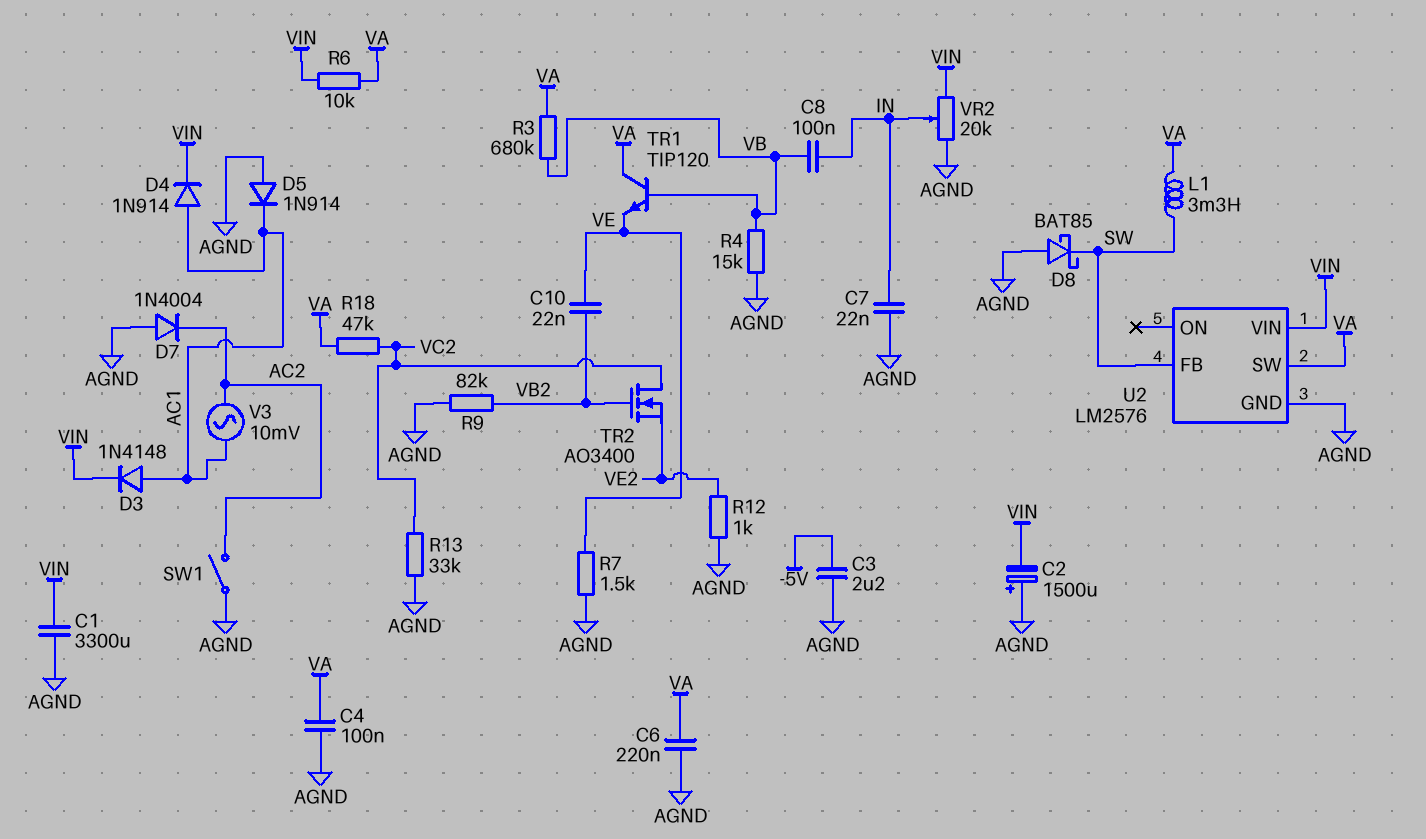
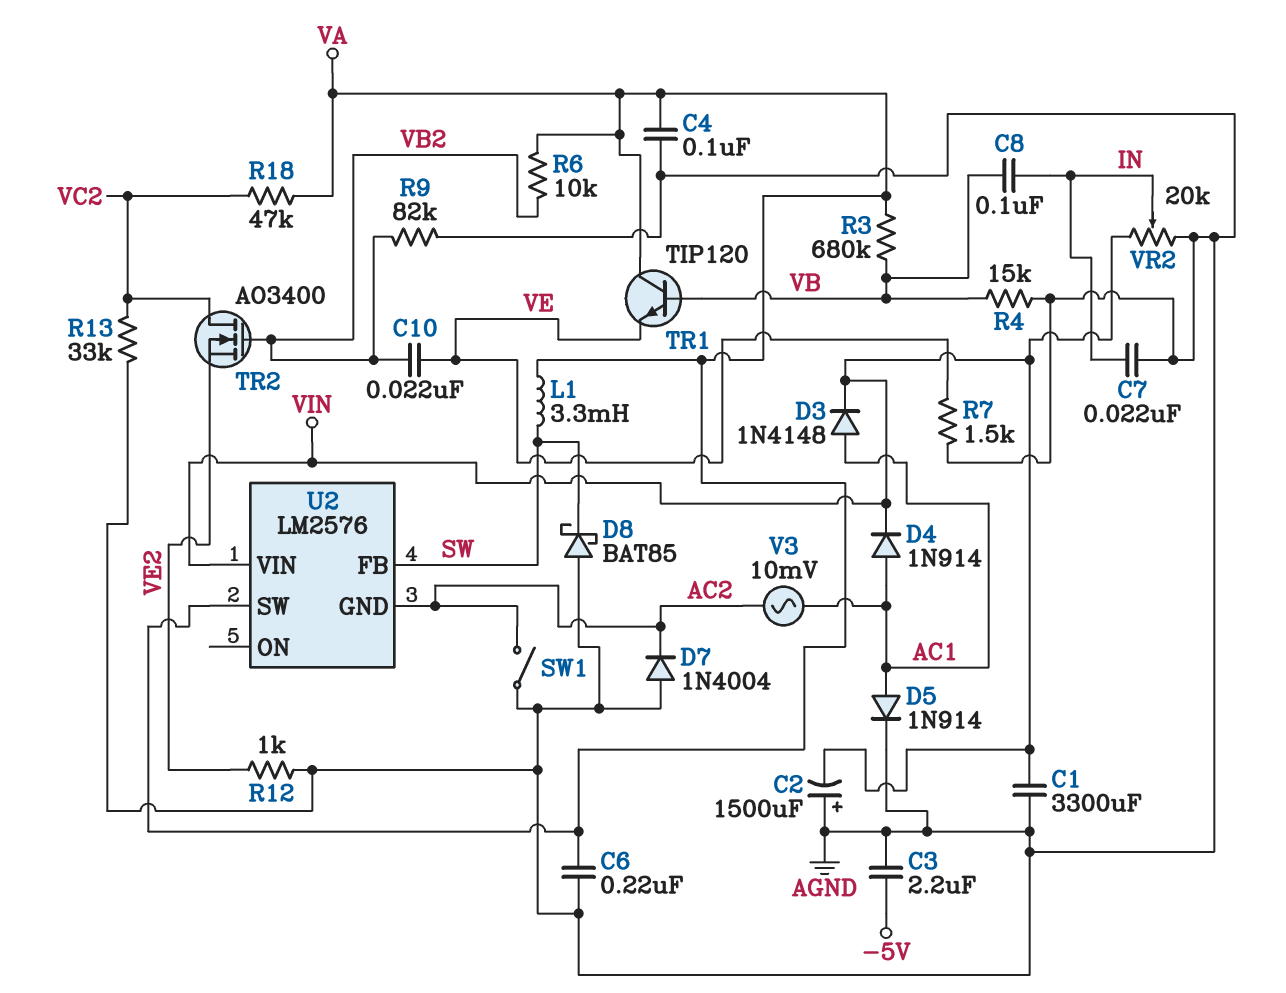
D5: diode 1N914 (A AGND, K AC1) -> diode 1N914 (A AC1, K AGND)
R6: 10k (VA, VIN) -> 10k (VA, VB2)
U2 pin GND: AGND -> AC2

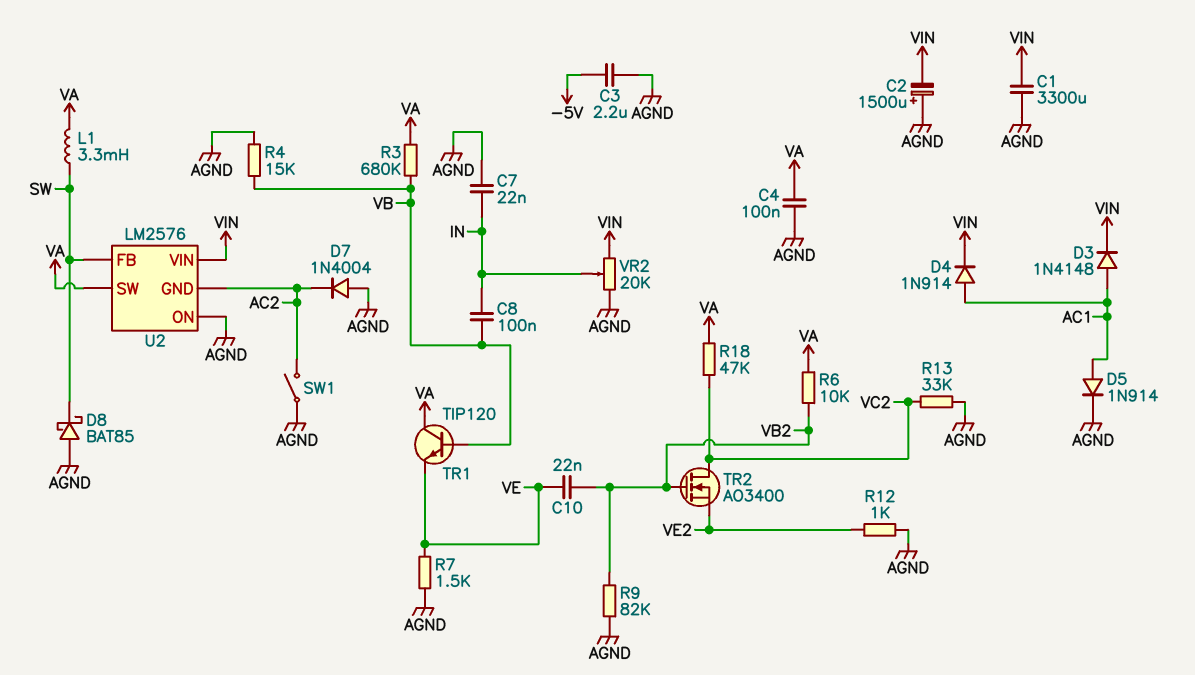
C6: 220nF (AGND, VA) -> none
U2 pin ON: none -> AGND
V3: AC 10mV (AC1, AC2) -> none

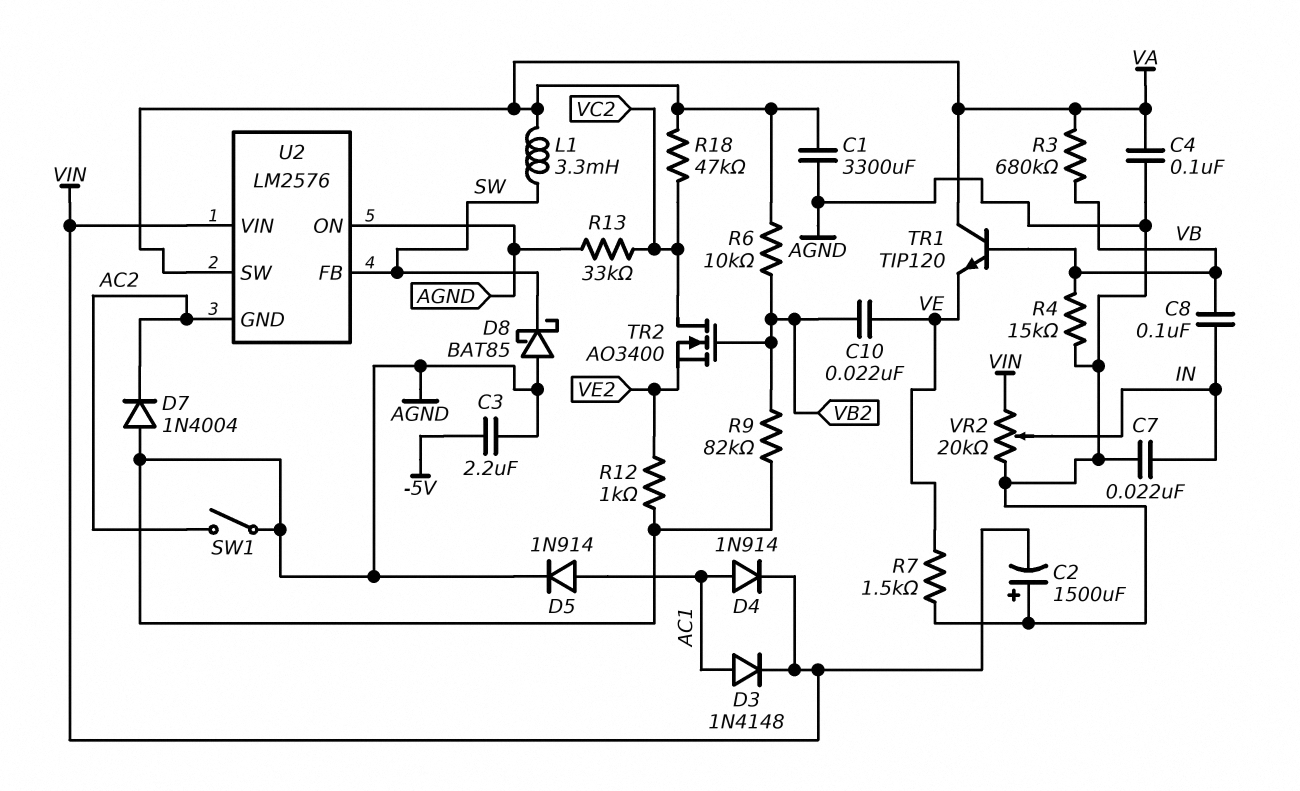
C1: 3300uF (AGND, VIN) -> 3300uF (AGND, VA)

